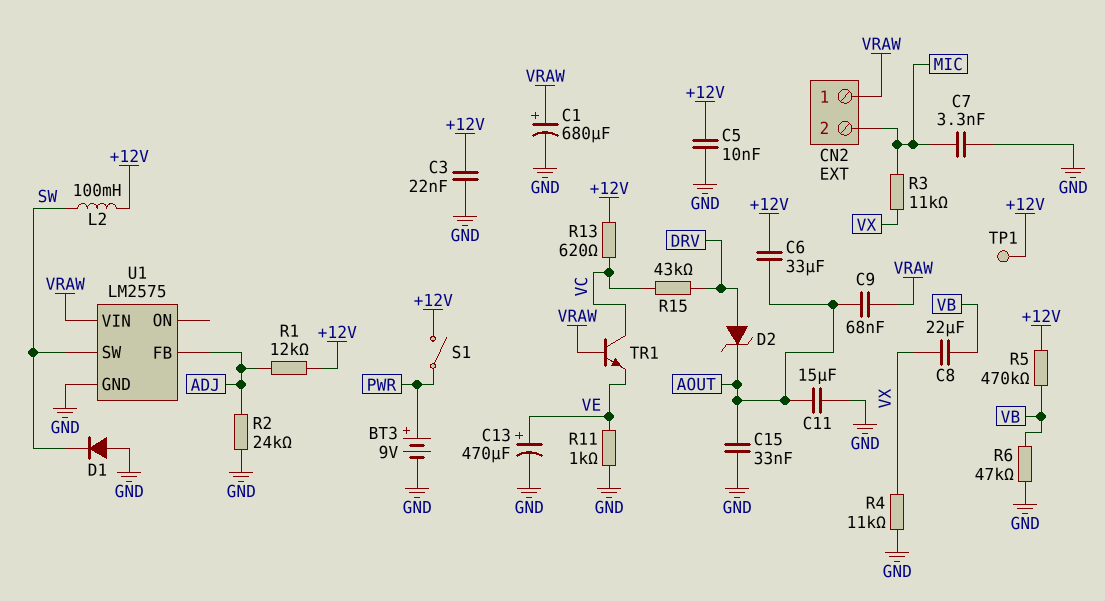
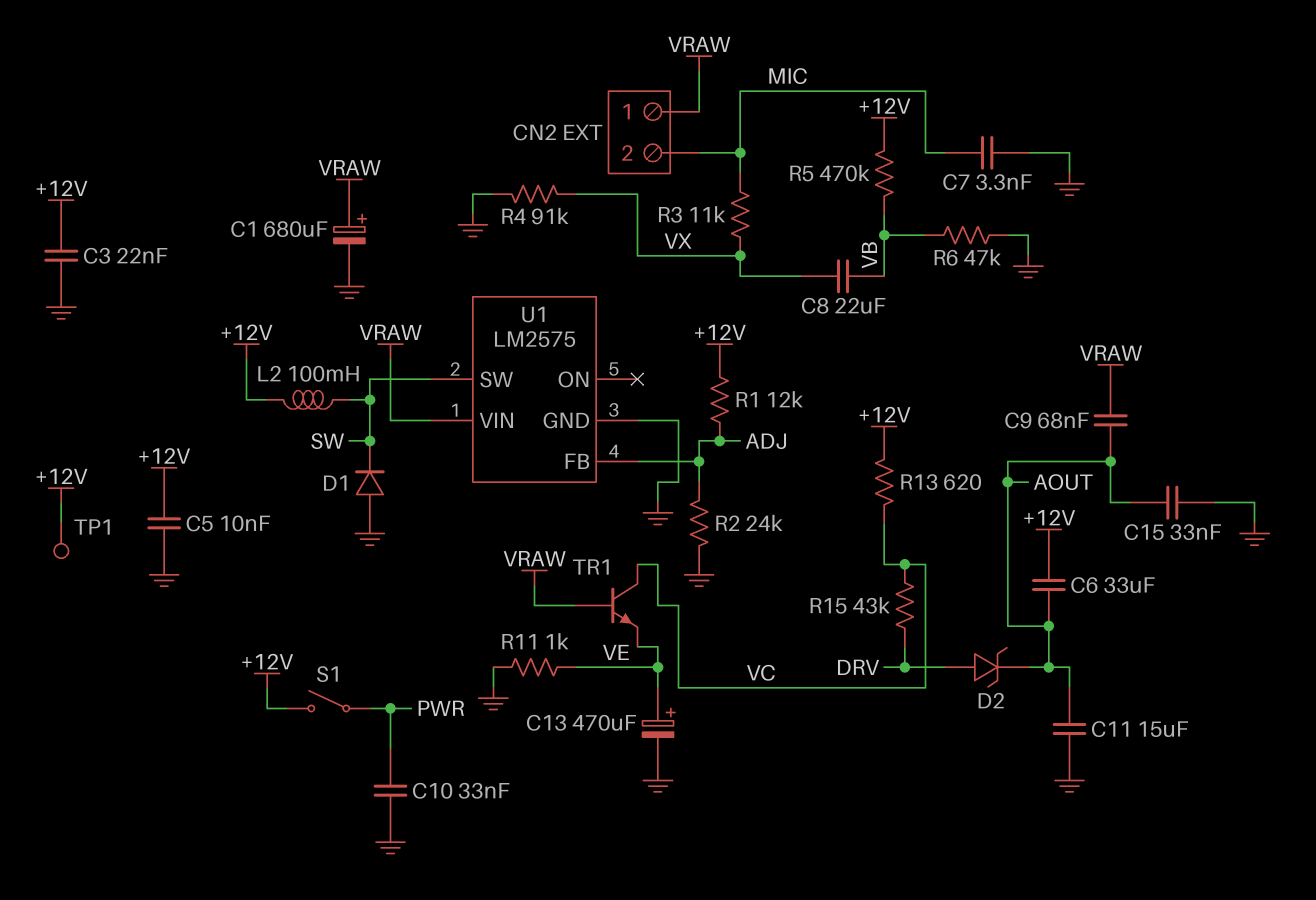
BT3: 9V (plus PWR, minus GND) -> none
C10: none -> 33nF (GND, PWR)
R4: 11k (GND, VX) -> 91k (GND, VX)

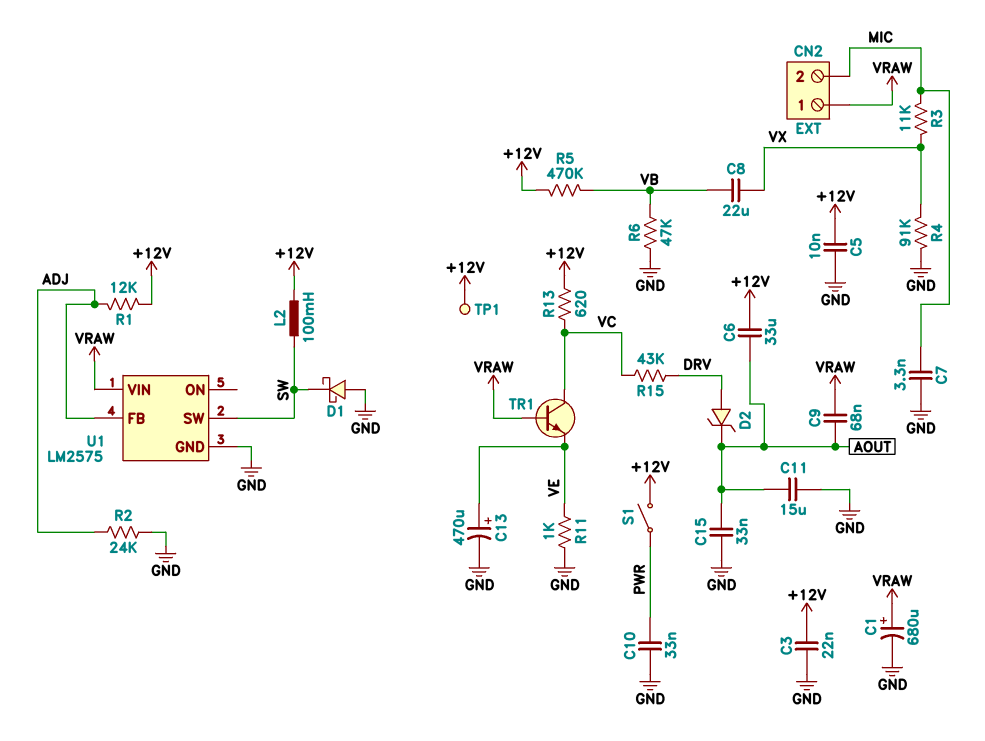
D1: diode (A GND, K SW) -> schottky (A GND, K SW)

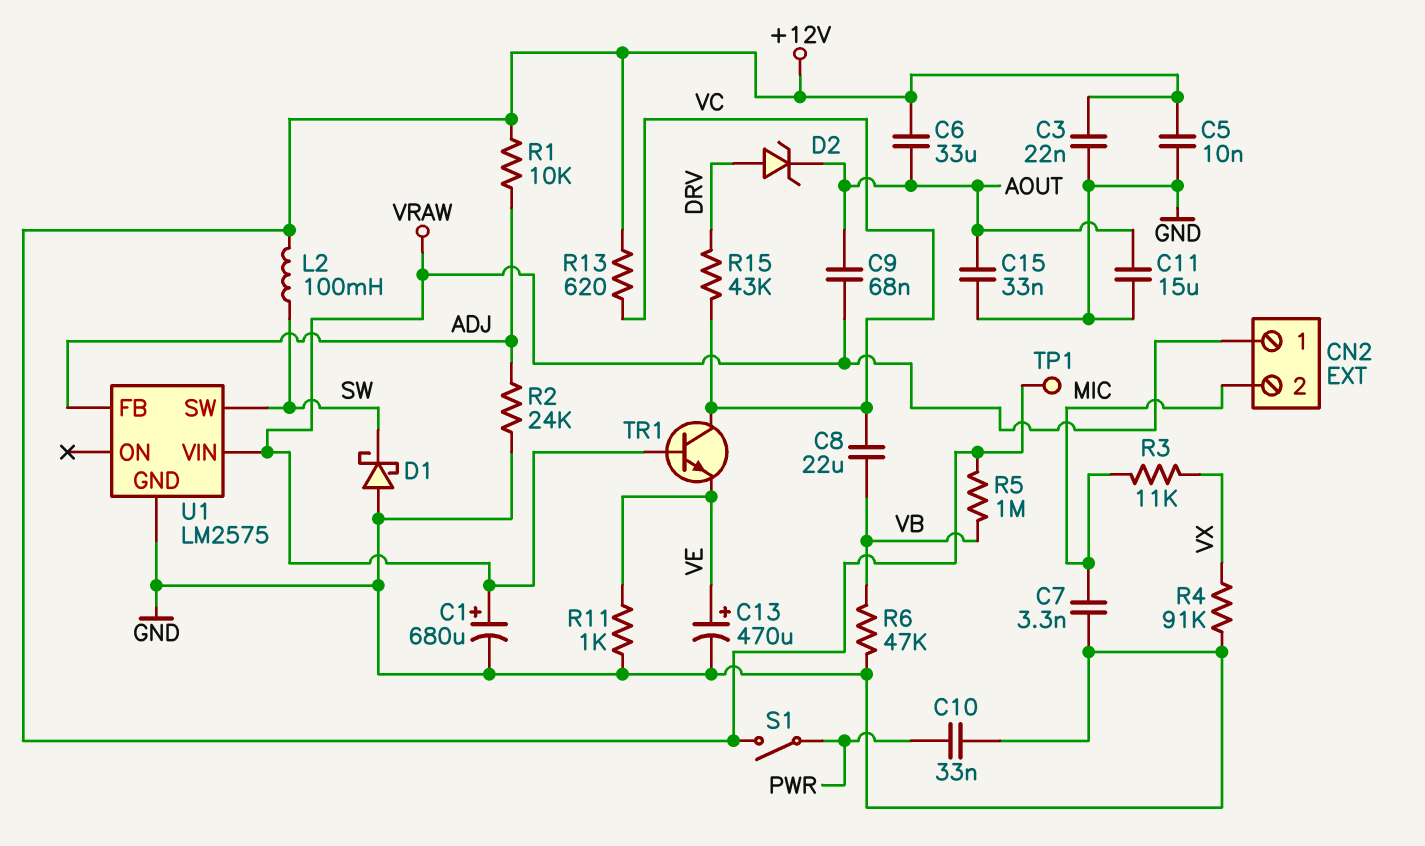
C8: 22uF (VB, VX) -> 22uF (VB, VC)
R1: 12k (+12V, ADJ) -> 10k (+12V, ADJ)
R5: 470k (+12V, VB) -> 1M (+12V, VB)

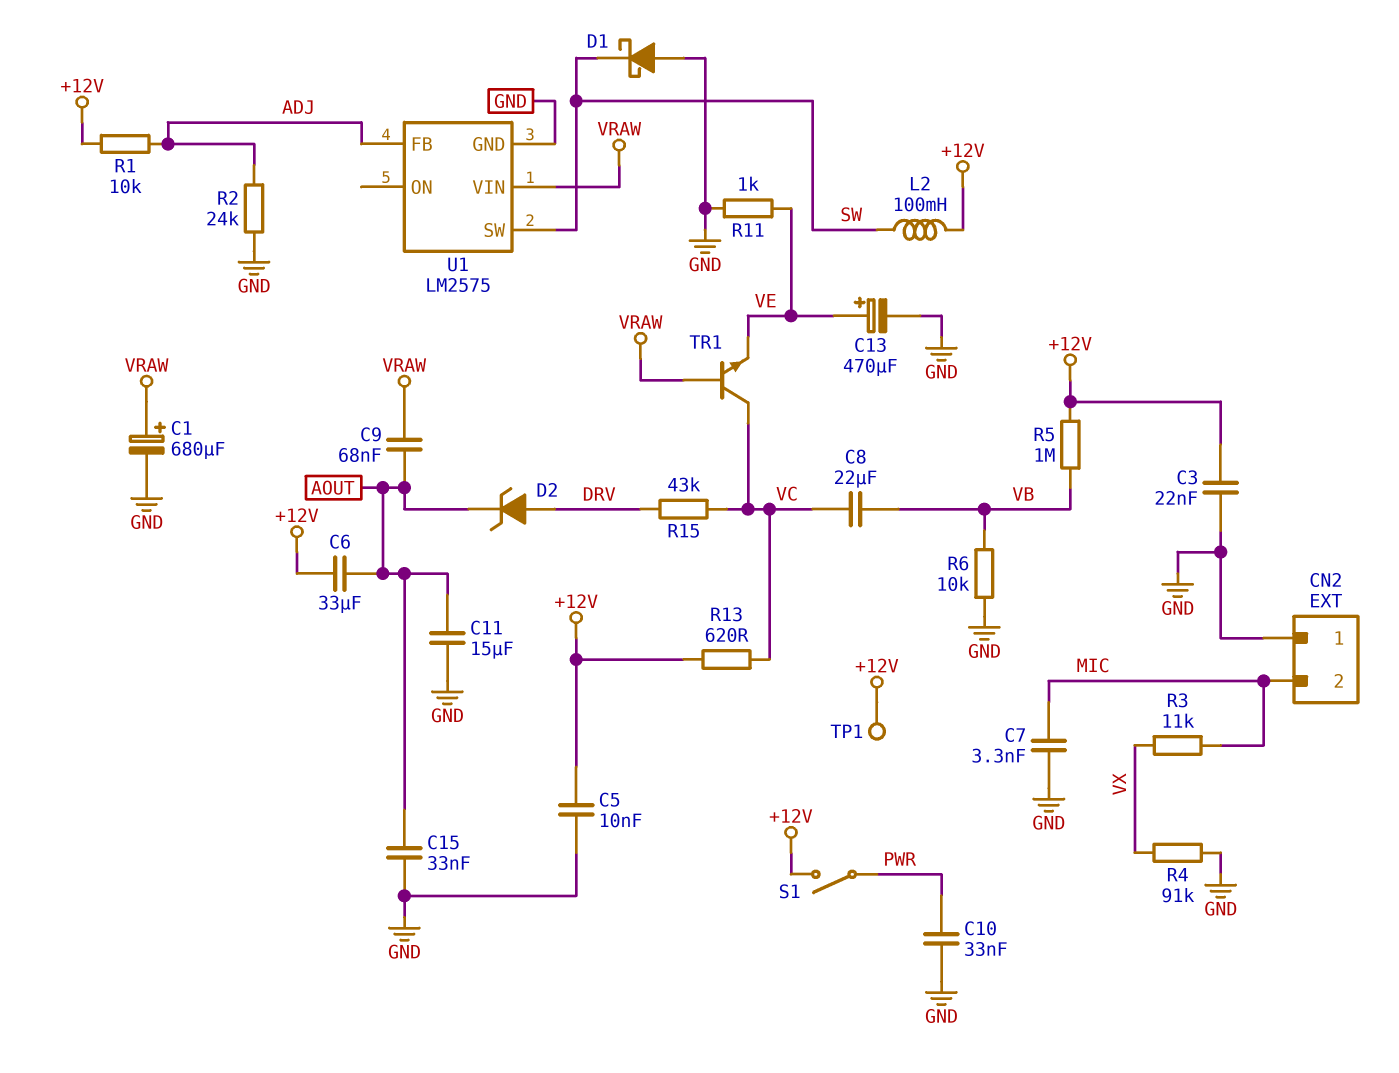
CN2 pin 1: VRAW -> GND
R6: 47k (GND, VB) -> 10k (GND, VB)

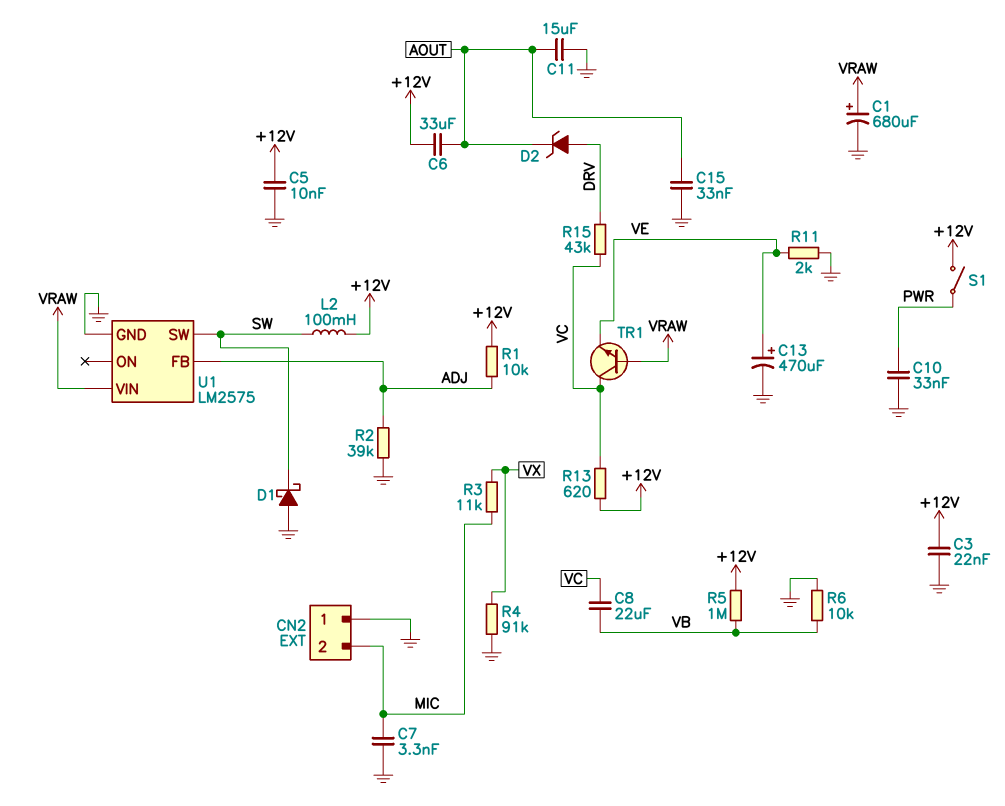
C9: 68nF (AOUT, VRAW) -> none
R2: 24k (ADJ, GND) -> 39k (ADJ, GND)
R11: 1k (GND, VE) -> 2k (GND, VE)
TP1: test point (+12V) -> none

